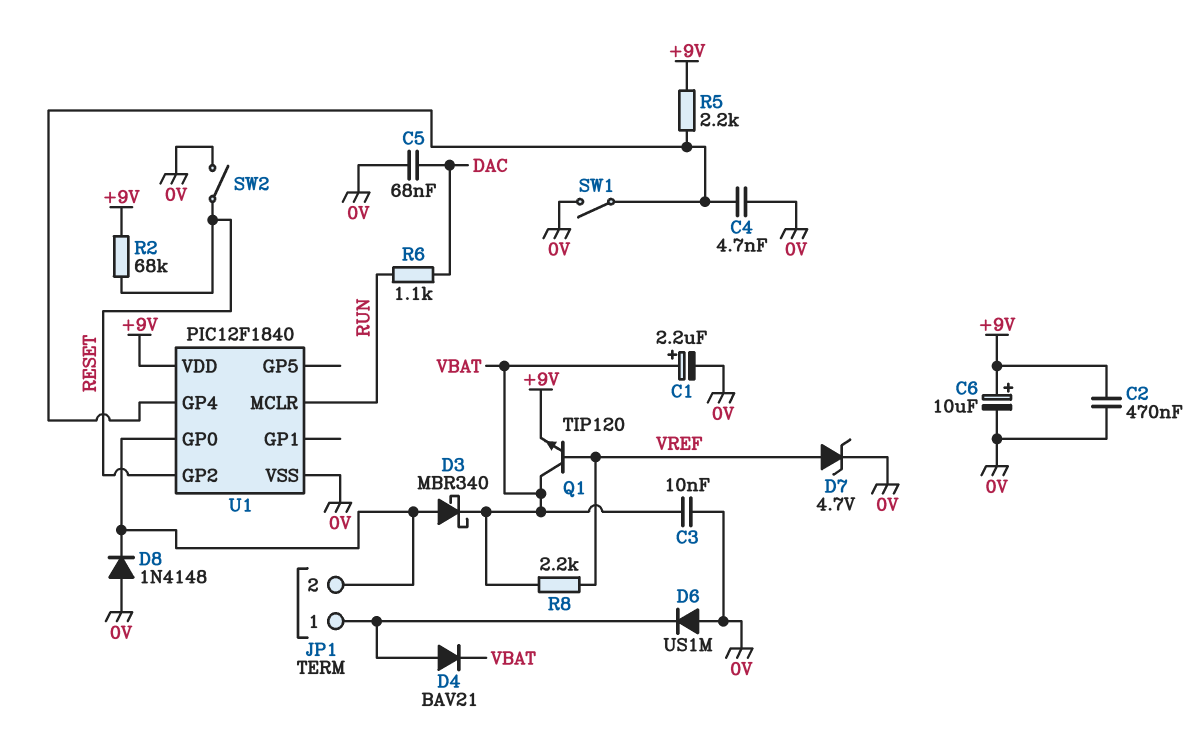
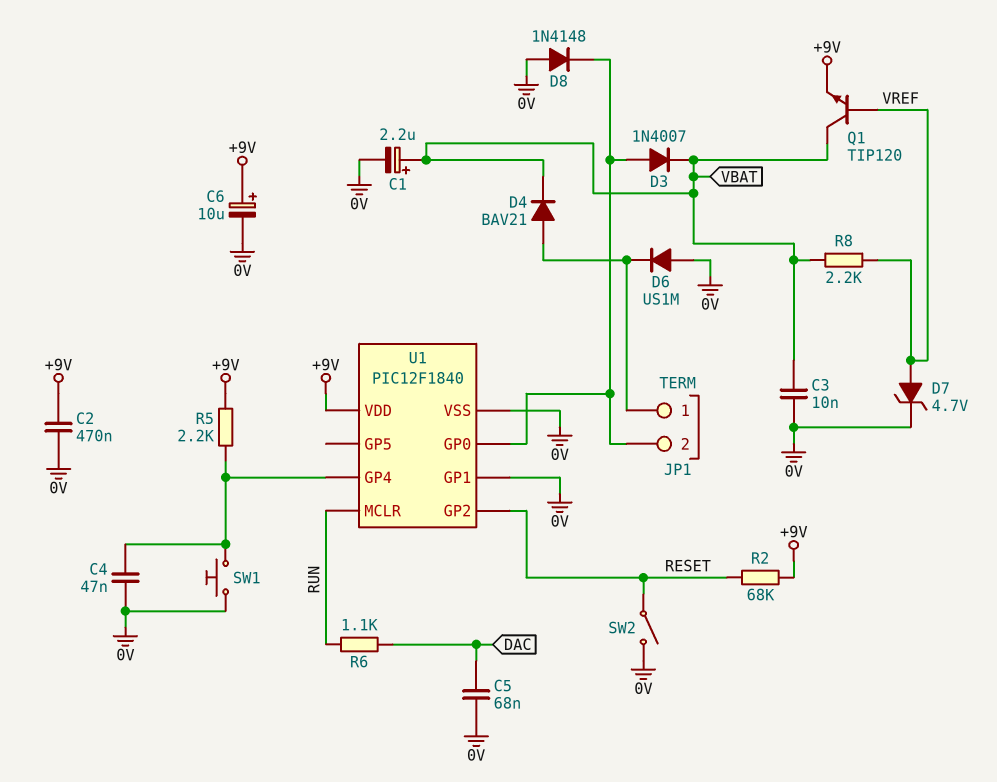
C4: 4.7nF (0V, U1/GP4) -> 47nF (0V, U1/GP4)
D3: schottky MBR340 (A JP1/2, K VBAT) -> diode 1N4007 (A JP1/2, K VBAT)
SW1: switch (0V, U1/GP4) -> button (0V, U1/GP4)
U1 pin GP1: none -> 0V

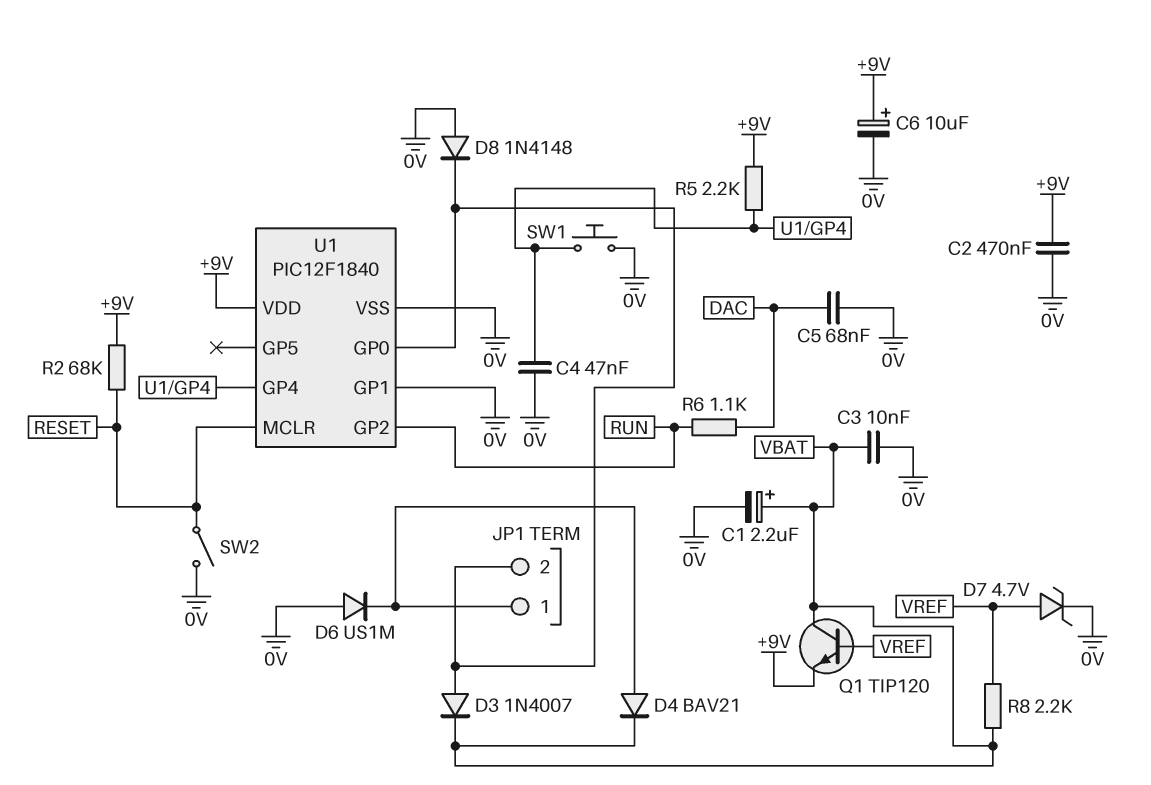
U1 pin GP2: RESET -> RUN
U1 pin MCLR: RUN -> RESET

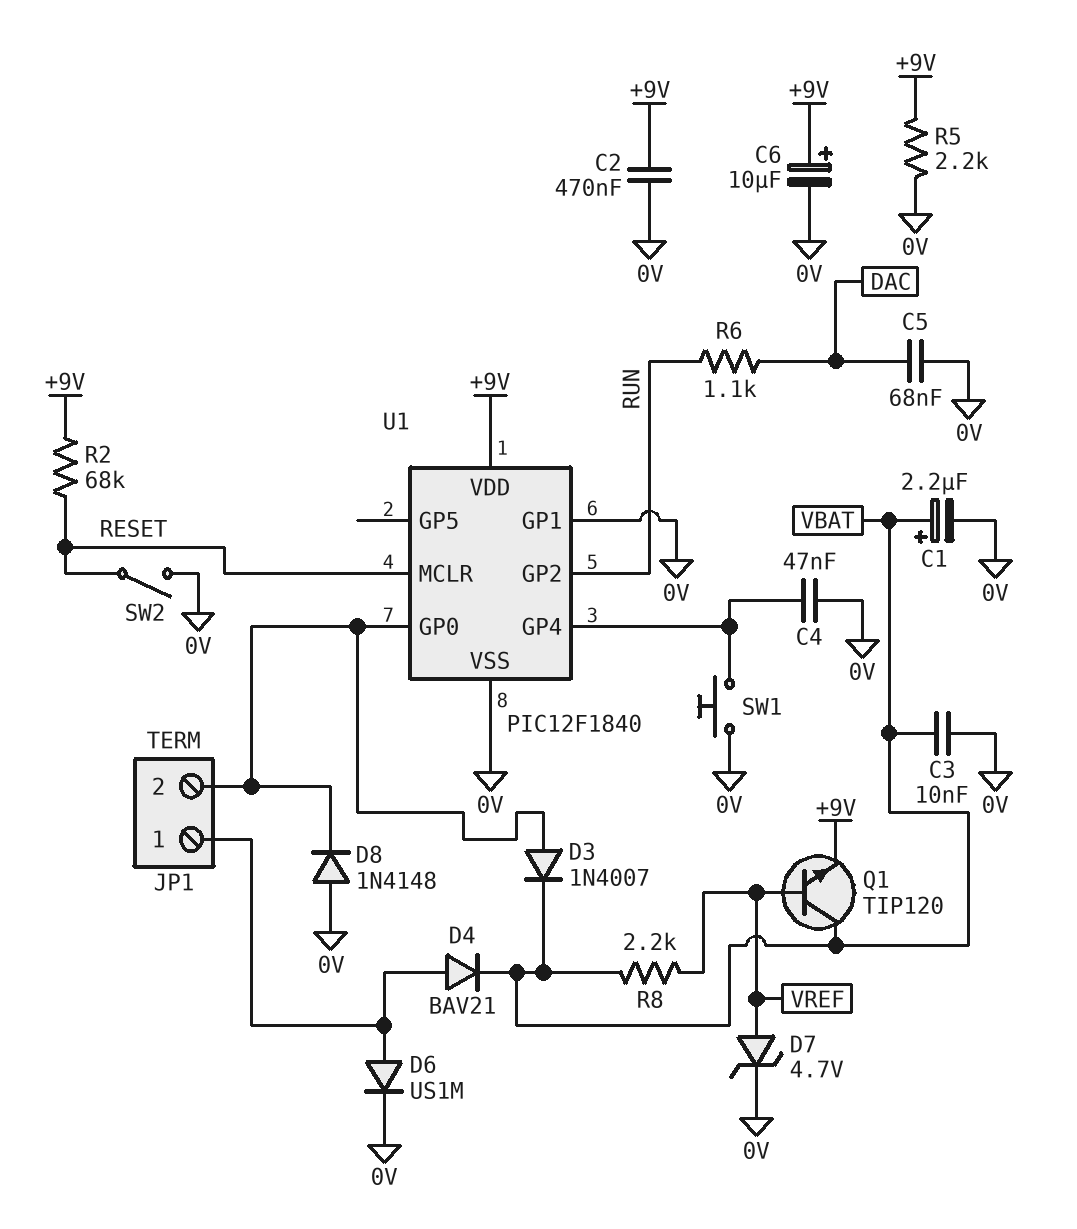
D6: diode US1M (A 0V, K JP1/1) -> diode US1M (A JP1/1, K 0V)
R5: 2.2k (+9V, U1/GP4) -> 2.2k (+9V, 0V)

